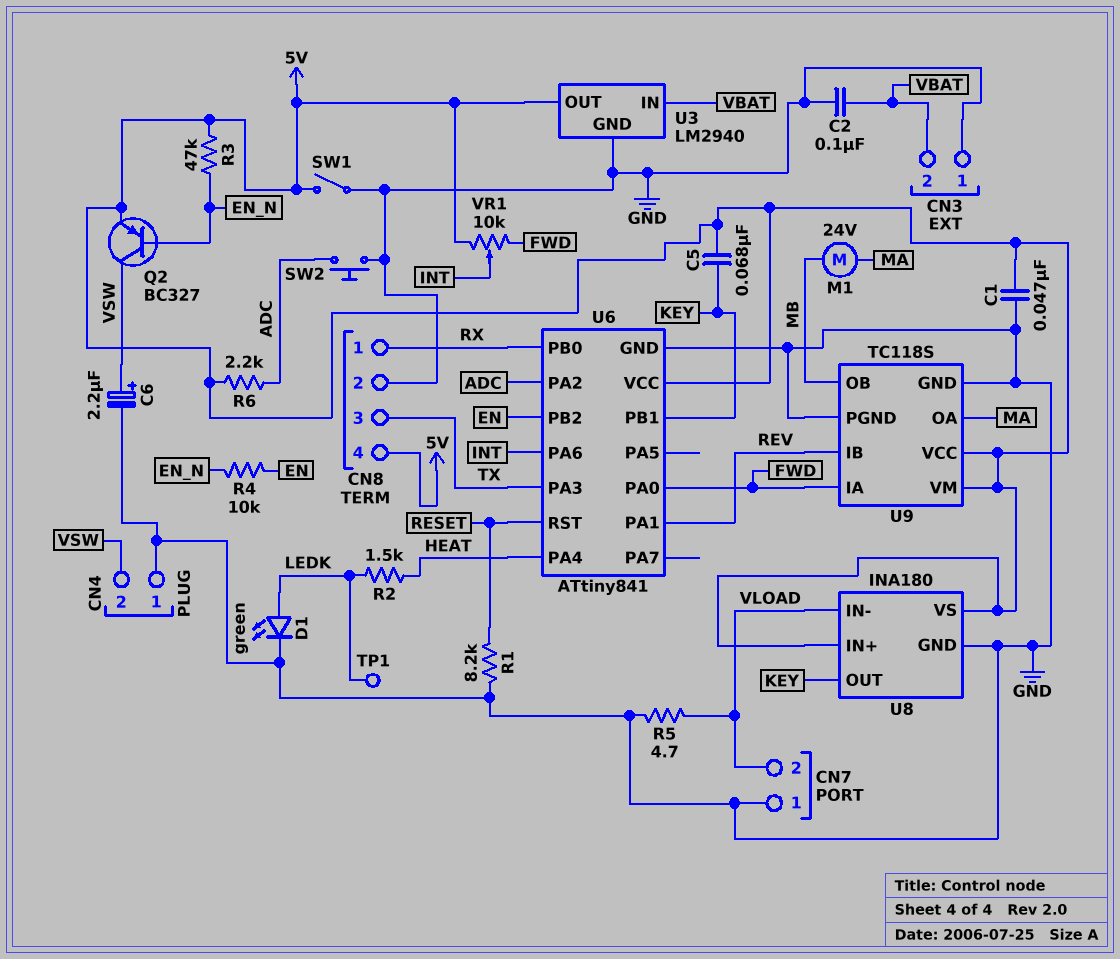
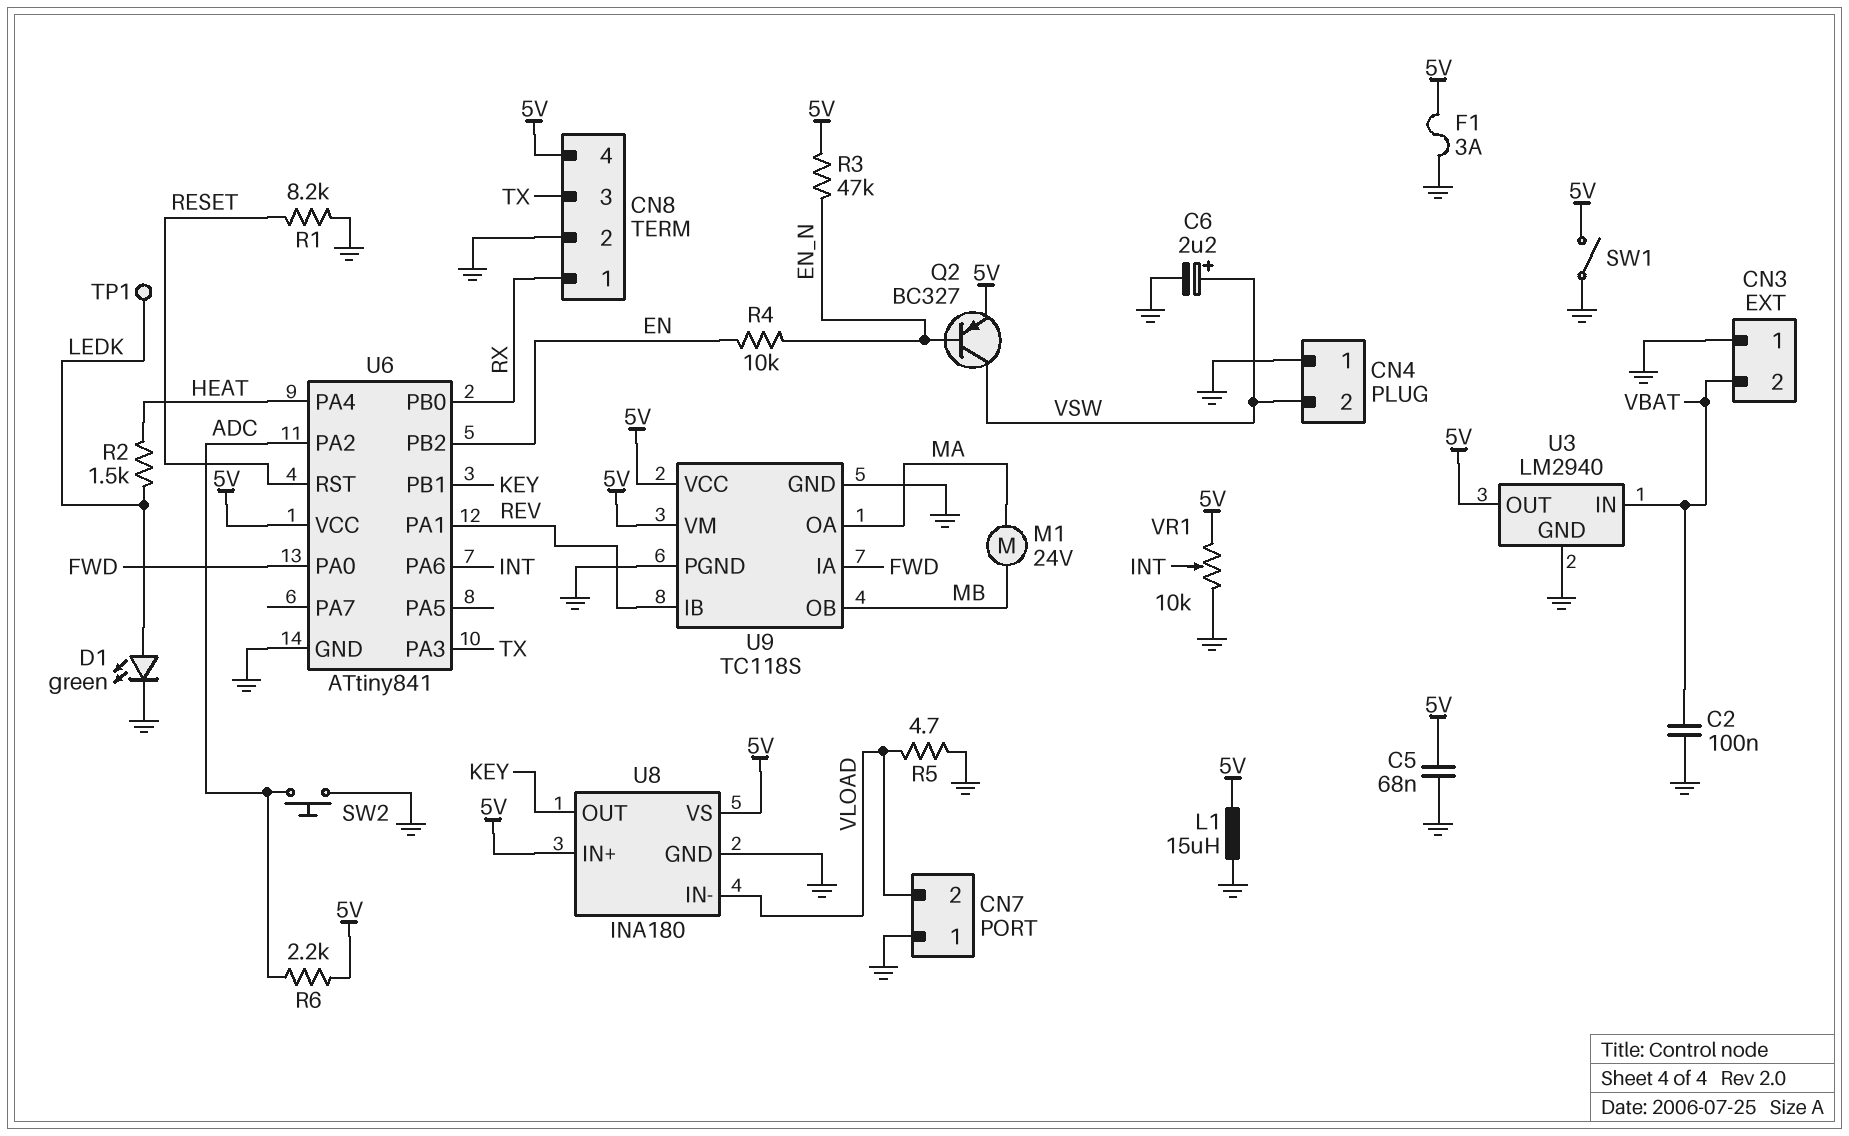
C1: 47nF (5V, GND) -> none
C5: 68nF (5V, KEY) -> 68nF (5V, GND)
F1: none -> 3A (5V, GND)
L1: none -> 15uH (5V, GND)
VR1: 10k (5V, FWD, wiper INT) -> 10k (5V, GND, wiper INT)

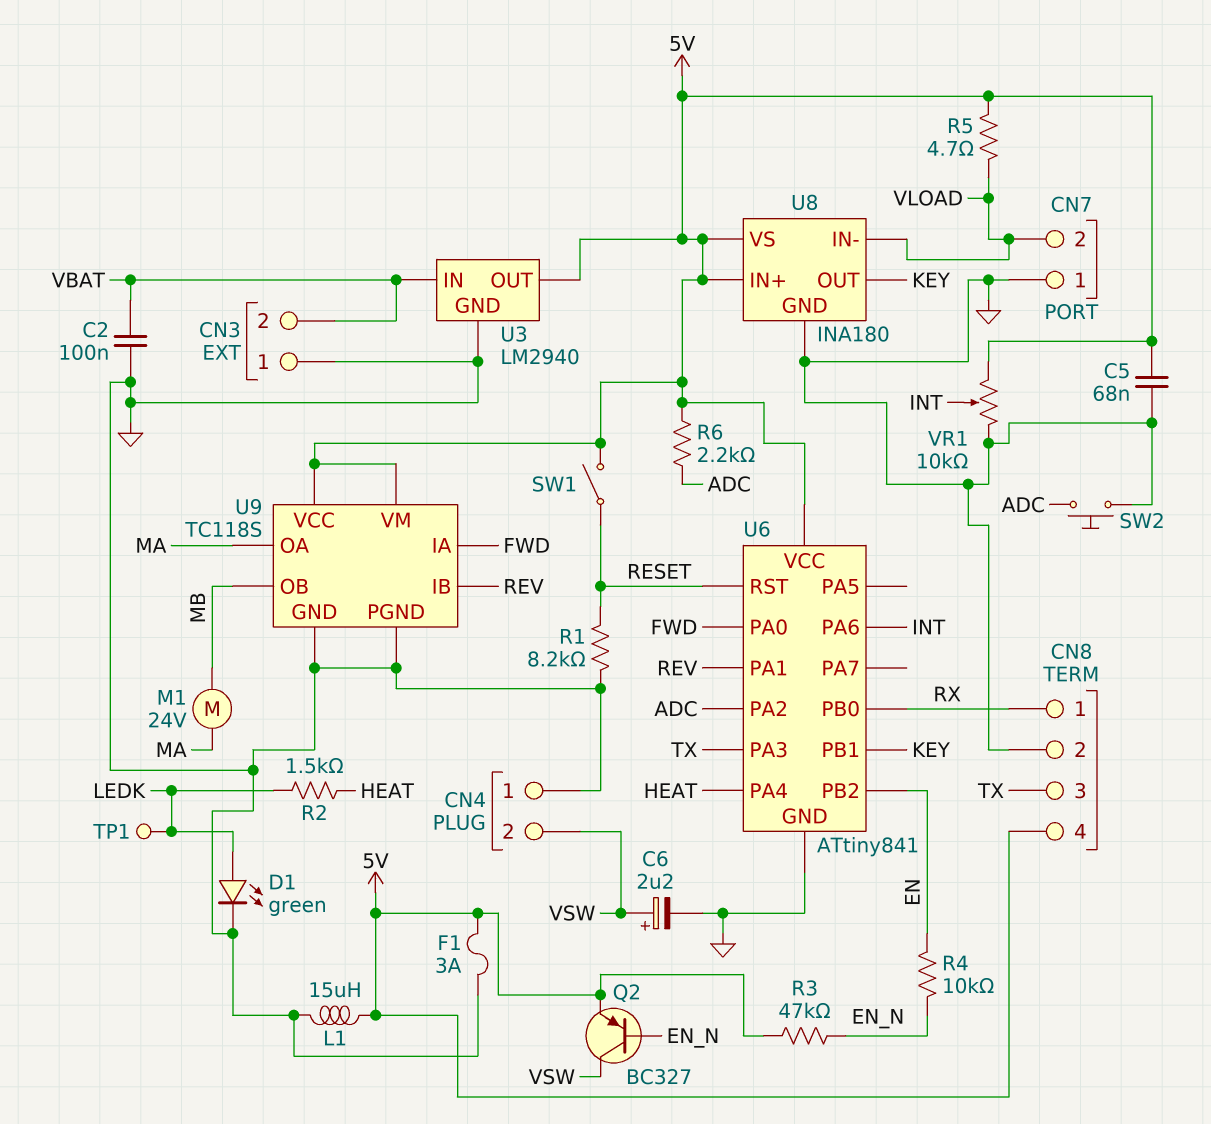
R5: 4.7 (GND, VLOAD) -> 4.7 (5V, VLOAD)
SW1: switch (5V, GND) -> switch (5V, RESET)

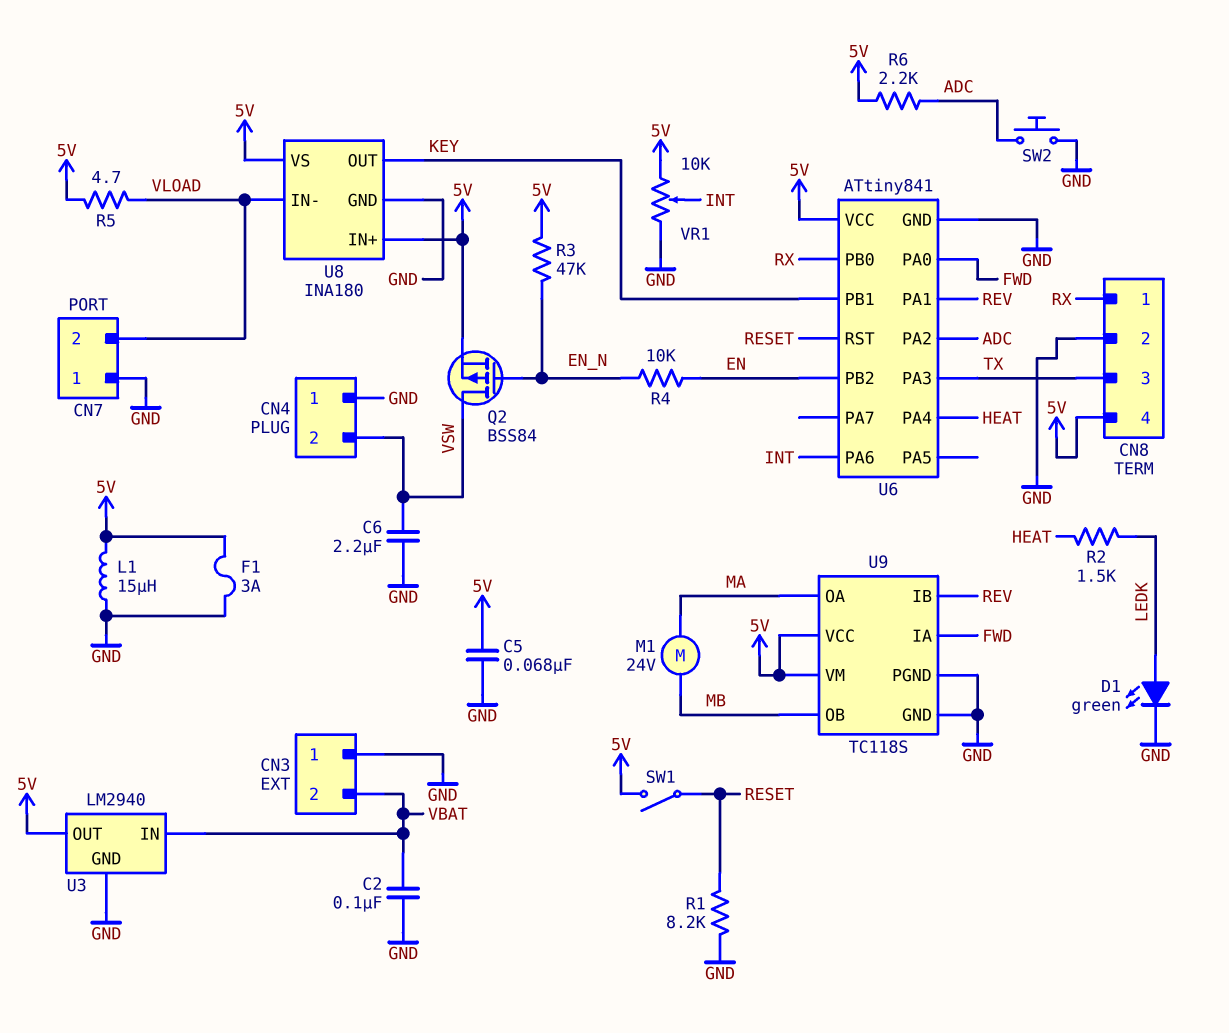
C6: 2.2uF (plus VSW, minus GND) -> 2.2uF (GND, VSW)
Q2: PNP BC327 (B EN_N, C VSW, E 5V) -> PMOS BSS84 (G EN_N, D VSW, S 5V)
TP1: test point (LEDK) -> none

